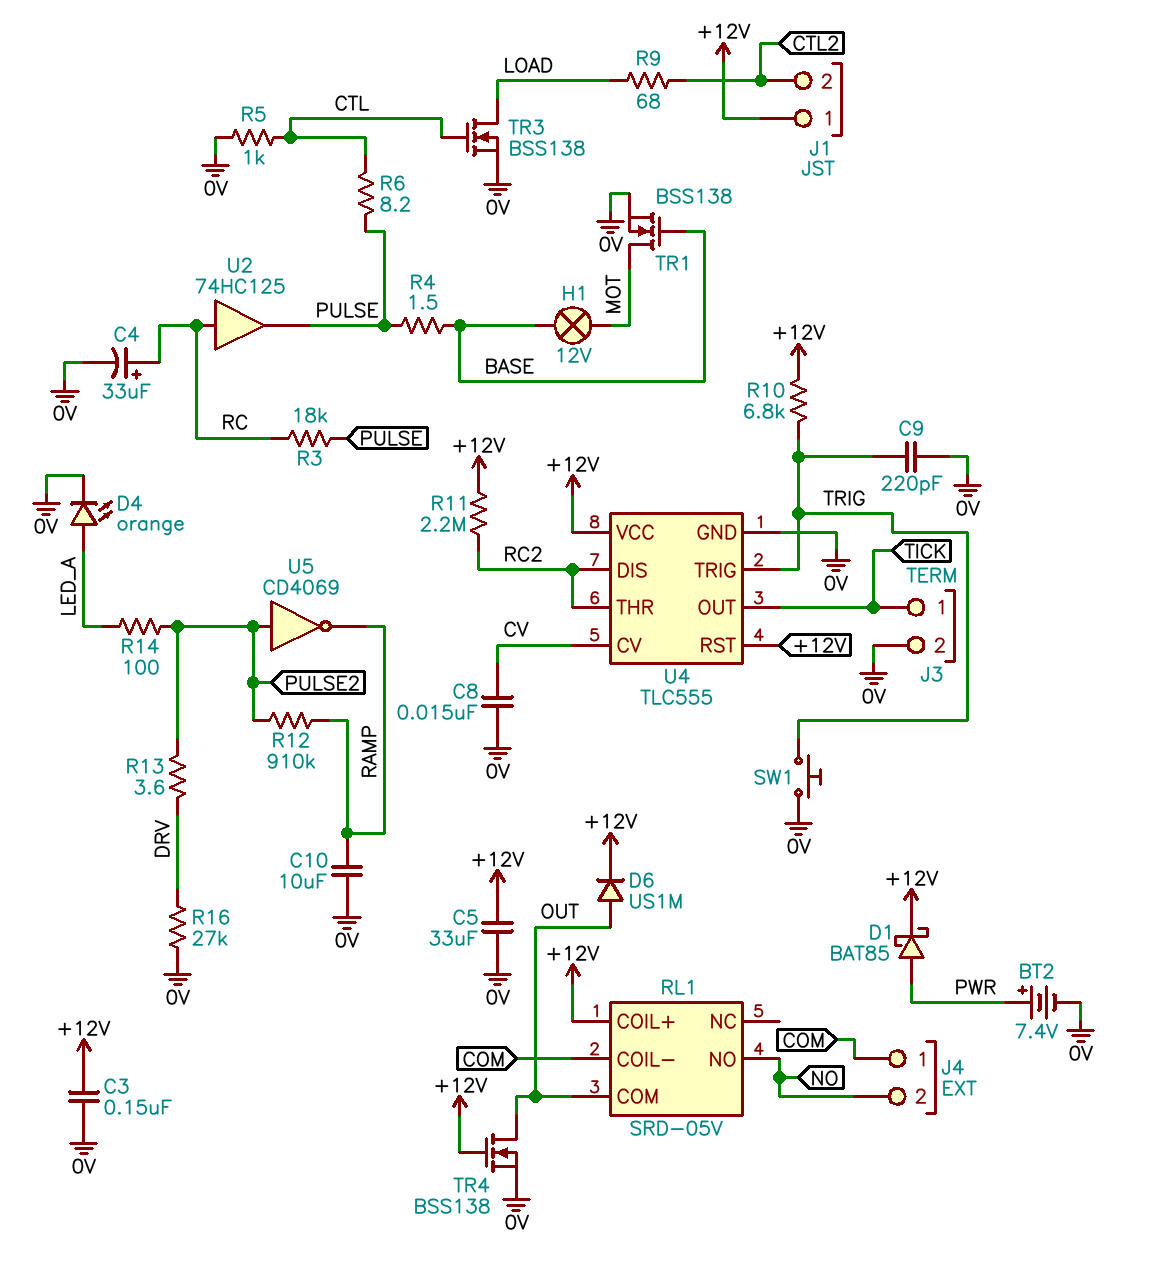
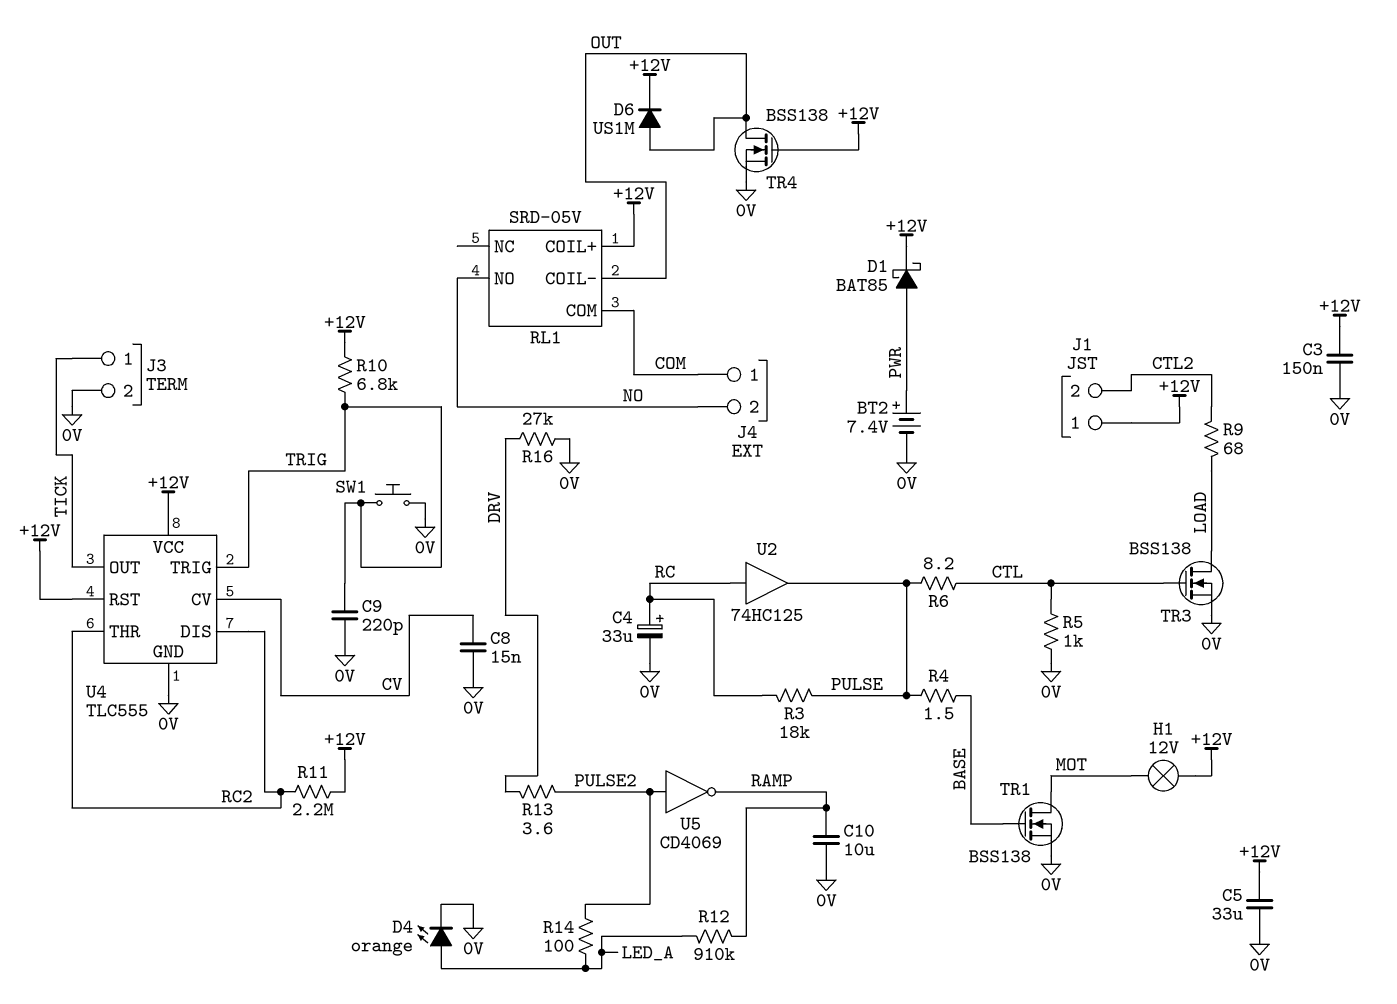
H1: lamp 12V (BASE, MOT) -> lamp 12V (+12V, MOT)
R12: 910k (PULSE2, RAMP) -> 910k (LED_A, RAMP)
RL1 pin COIL-: COM -> OUT
RL1 pin COM: OUT -> COM

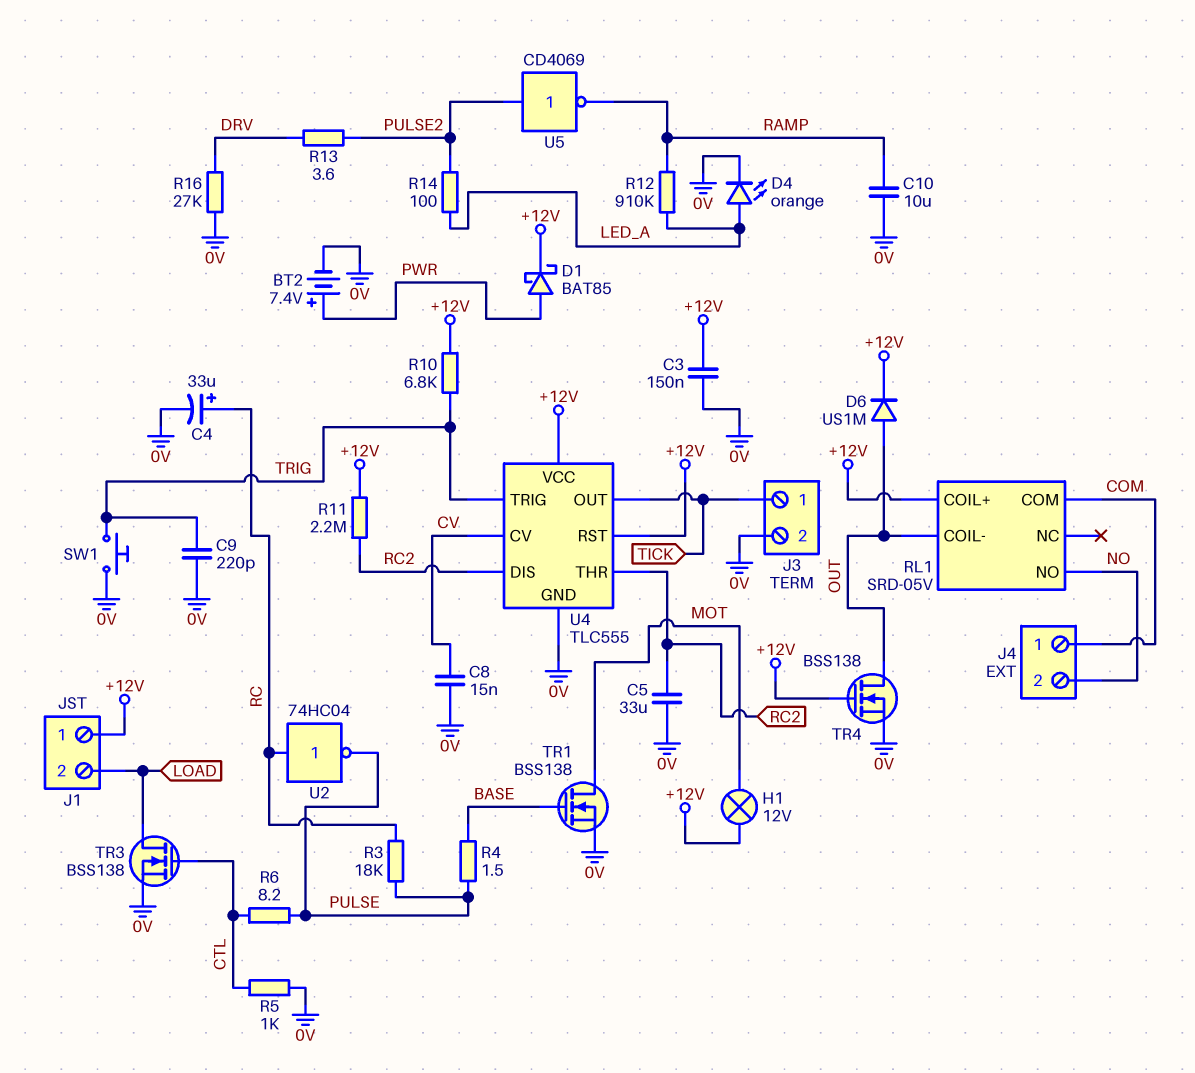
C5: 33uF (+12V, 0V) -> 33uF (0V, RC2)
J1 pin 2: CTL2 -> LOAD
R9: 68 (CTL2, LOAD) -> none
U2: buffer 74HC125 (in RC, out PULSE) -> NOT 74HC04 (in RC, out PULSE)

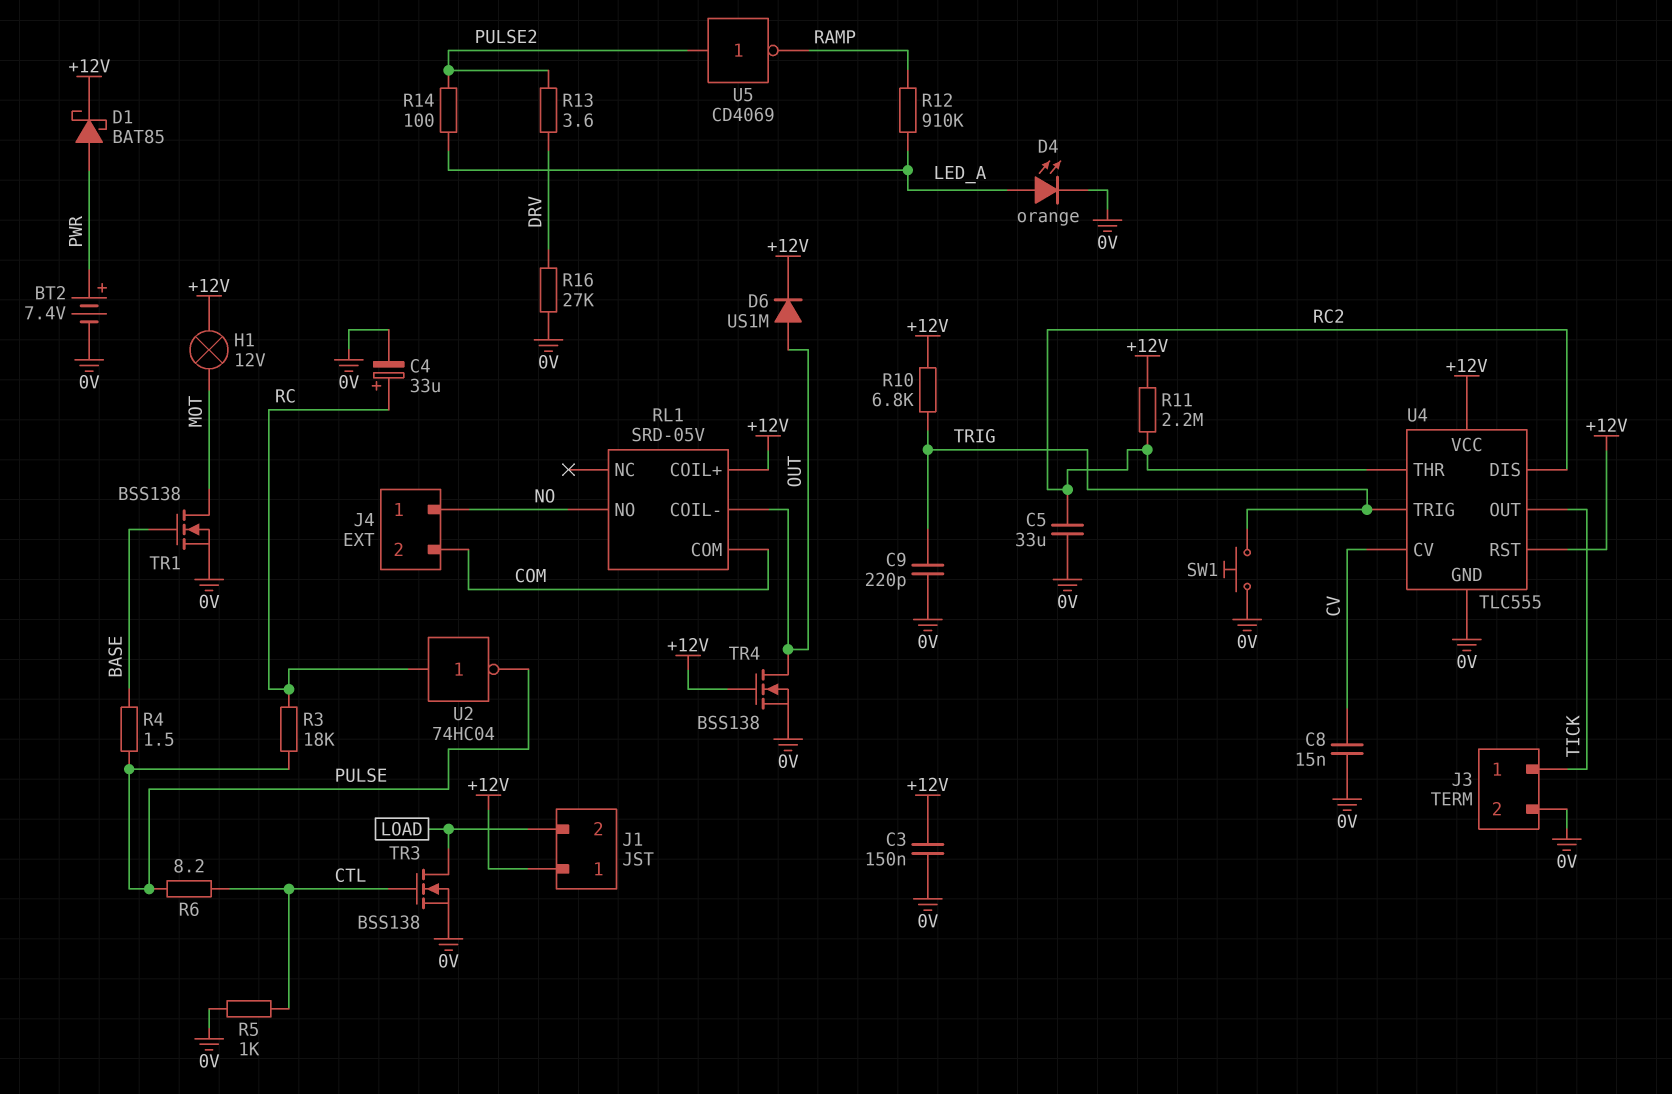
C10: 10uF (0V, RAMP) -> none
J4 pin 1: COM -> NO
J4 pin 2: NO -> COM

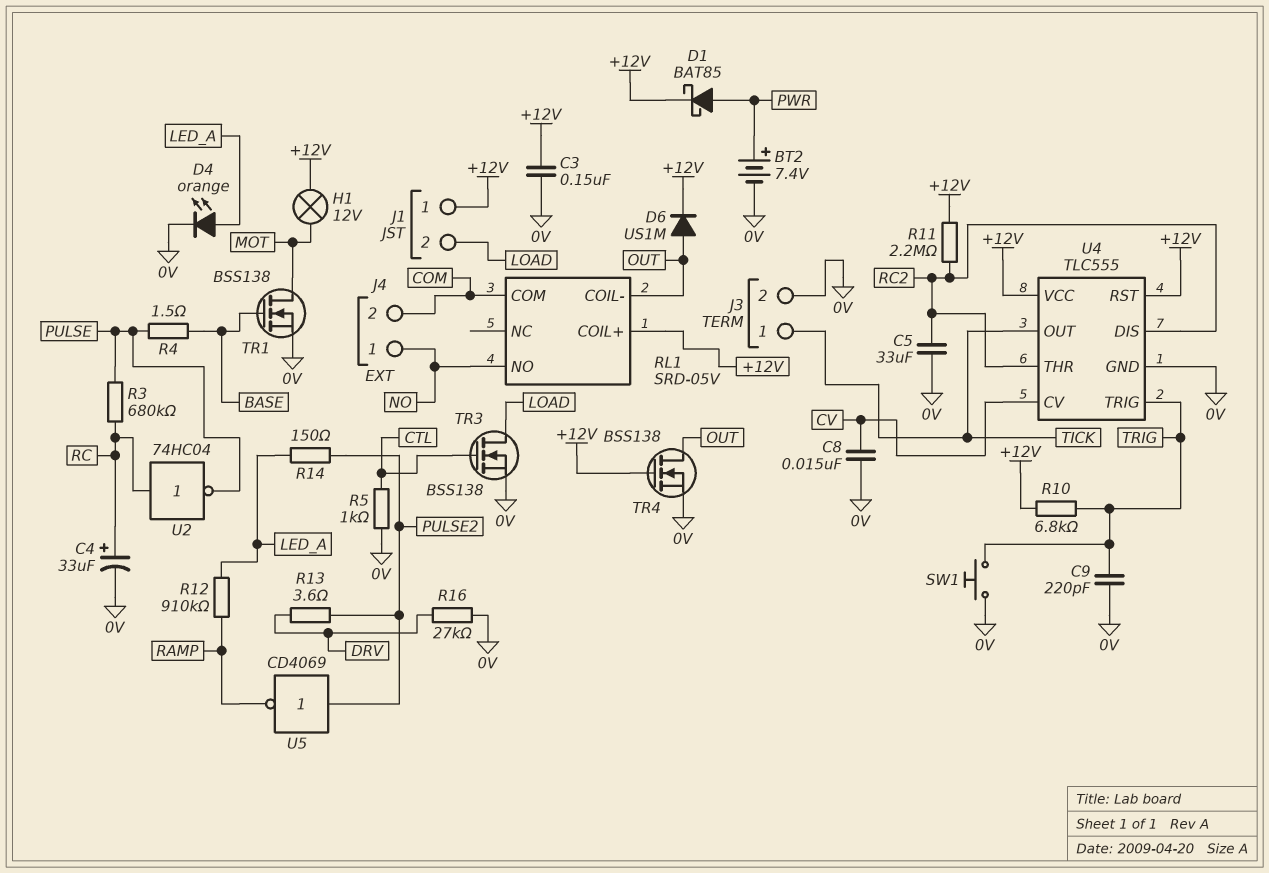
R3: 18k (PULSE, RC) -> 680k (PULSE, RC)
R6: 8.2 (CTL, PULSE) -> none
R14: 100 (LED_A, PULSE2) -> 150 (LED_A, PULSE2)

